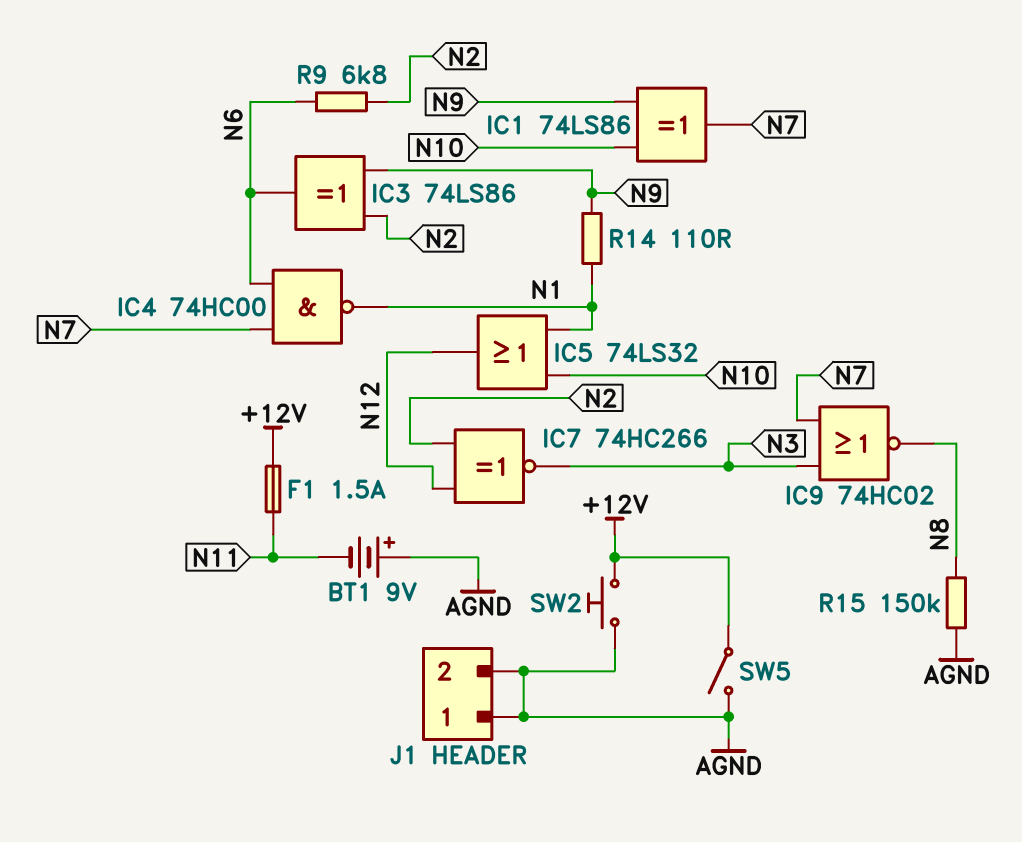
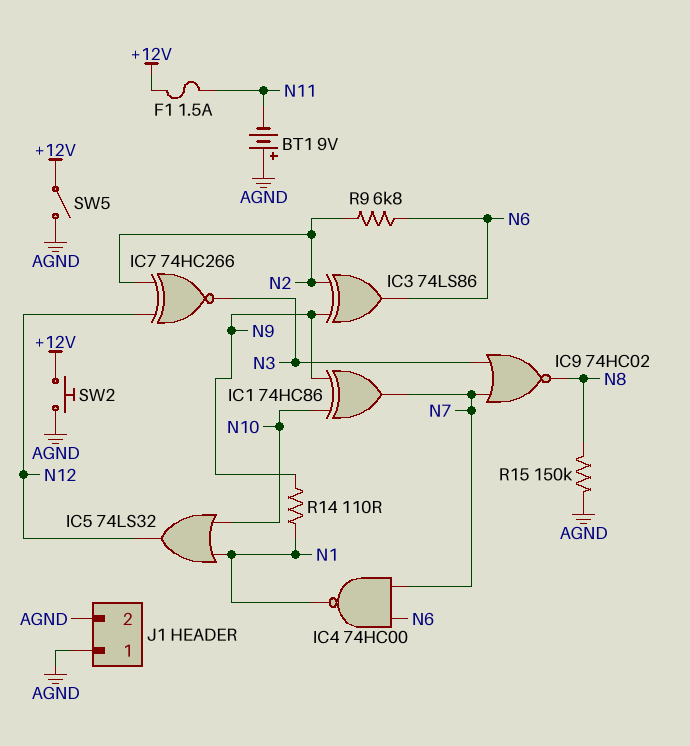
IC1: XOR 74LS86 (in N9, in N10, out N7) -> XOR 74HC86 (in N9, in N10, out N7)

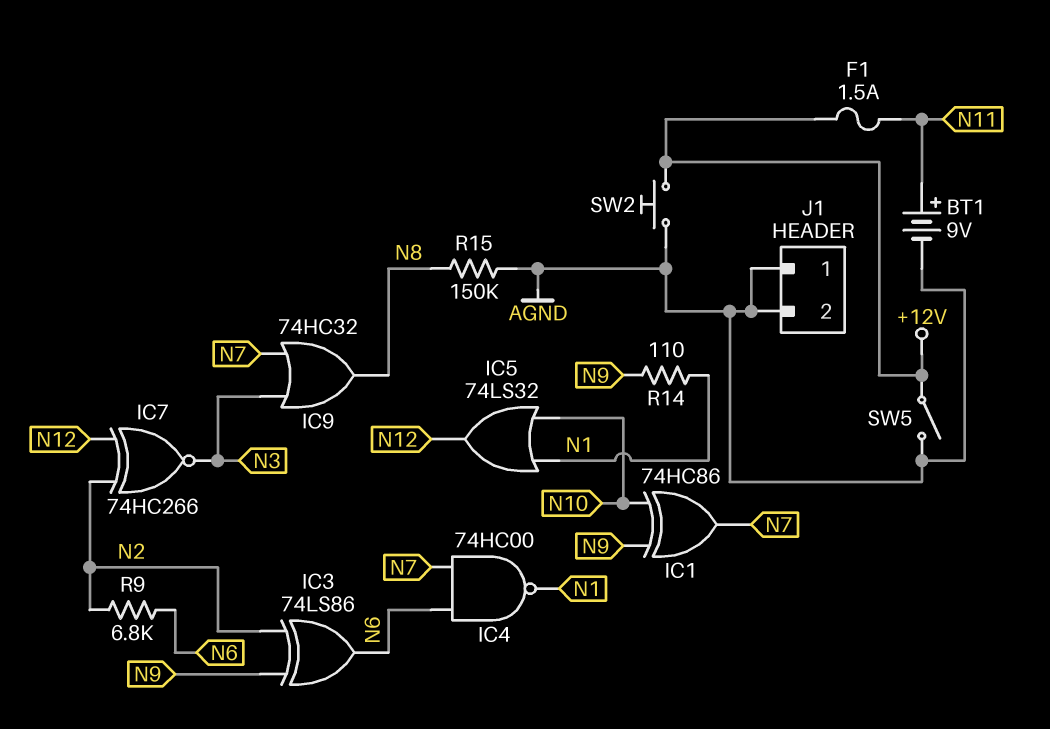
BT1: 9V (plus AGND, minus N11) -> 9V (plus N11, minus AGND)
IC9: NOR 74HC02 (in N3, in N7, out N8) -> OR 74HC32 (in N3, in N7, out N8)

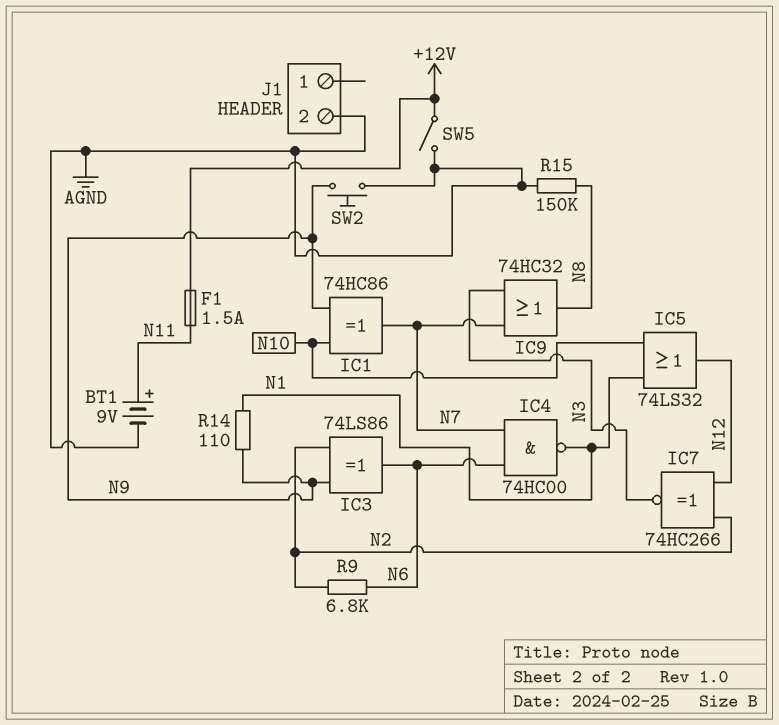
J1 pin 1: AGND -> none
SW2: button (+12V, AGND) -> button (AGND, N9)

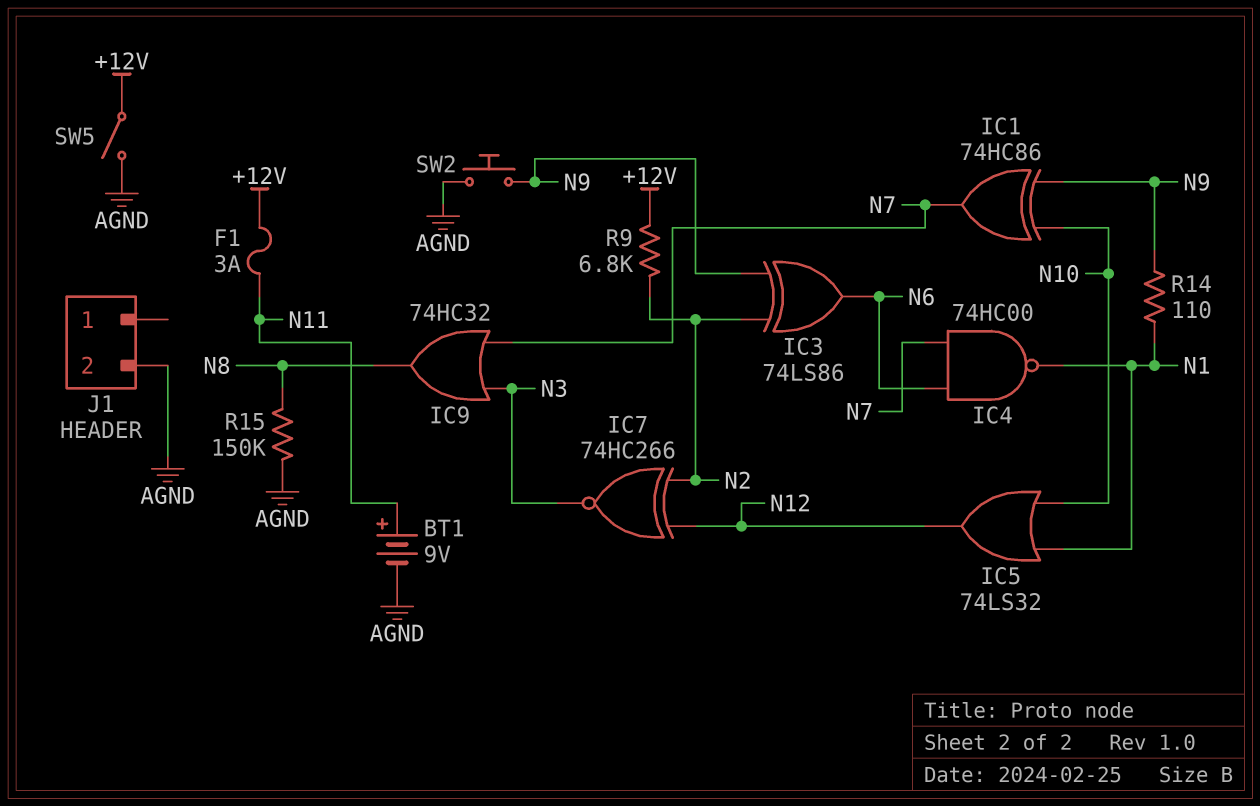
F1: 1.5A (+12V, N11) -> 3A (+12V, N11)
R9: 6.8k (N2, N6) -> 6.8k (+12V, N2)

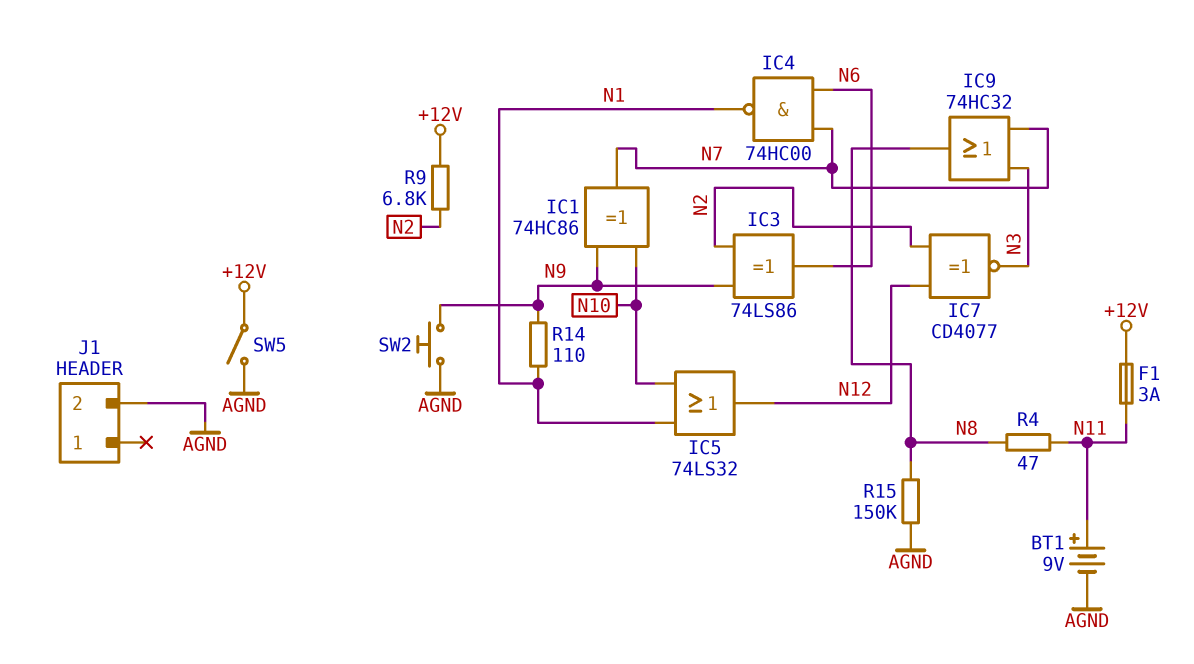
IC7: XNOR 74HC266 (in N2, in N12, out N3) -> XNOR CD4077 (in N2, in N12, out N3)
R4: none -> 47 (N8, N11)

